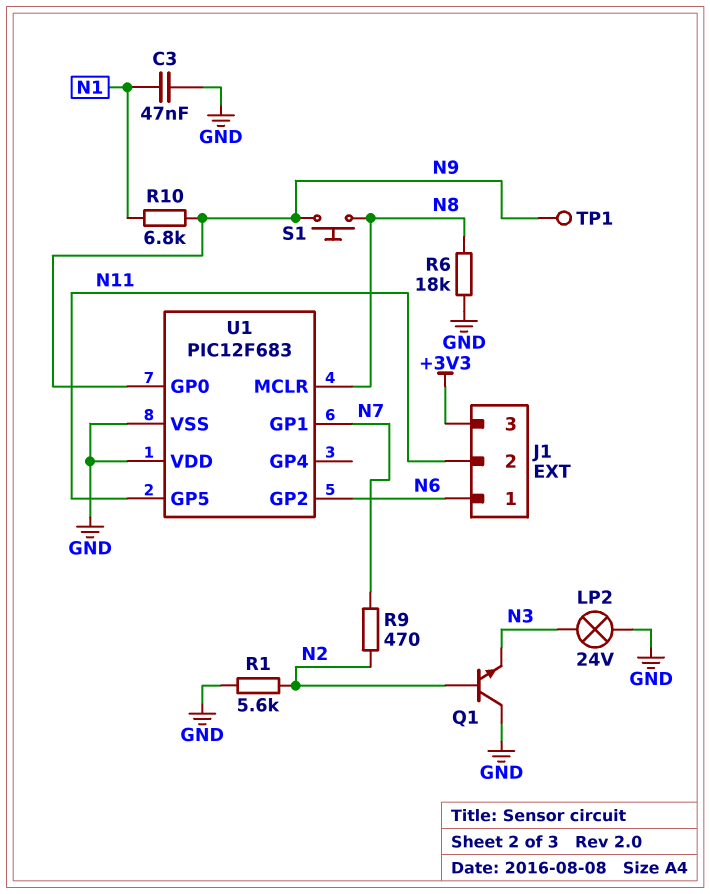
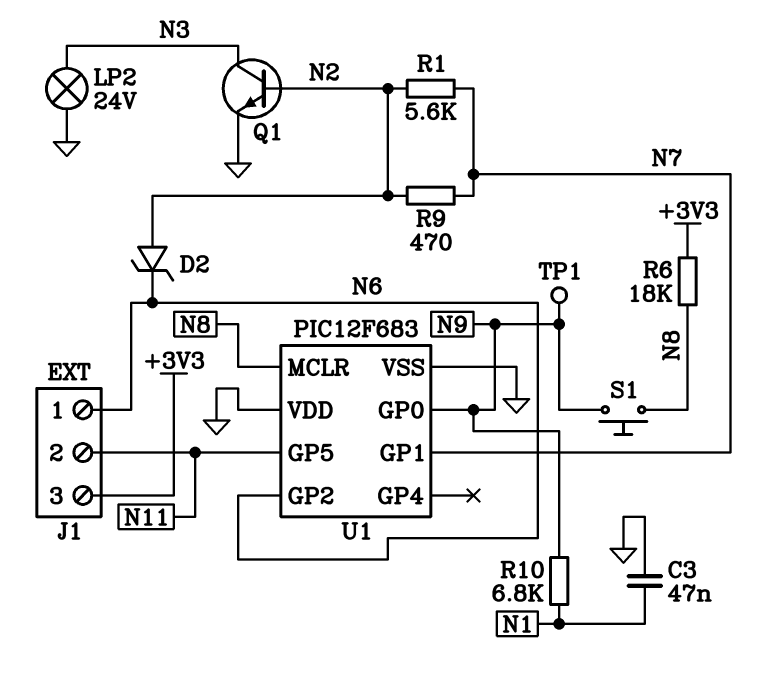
D2: none -> zener (A N2, K N6)
Q1: NPN (B N2, C GND, E N3) -> NPN (B N2, C N3, E GND)
R1: 5.6k (GND, N2) -> 5.6k (N2, N7)
R6: 18k (GND, N8) -> 18k (+3V3, N8)

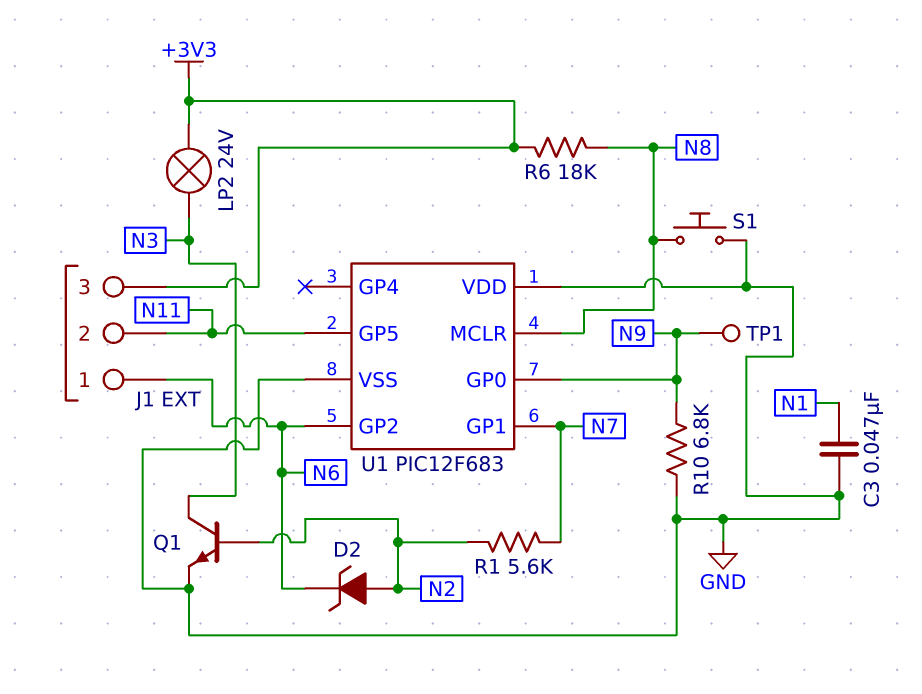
LP2: lamp 24V (GND, N3) -> lamp 24V (+3V3, N3)
R9: 470 (N2, N7) -> none
R10: 6.8k (N1, N9) -> 6.8k (GND, N9)
S1: button (N8, N9) -> button (GND, N8)

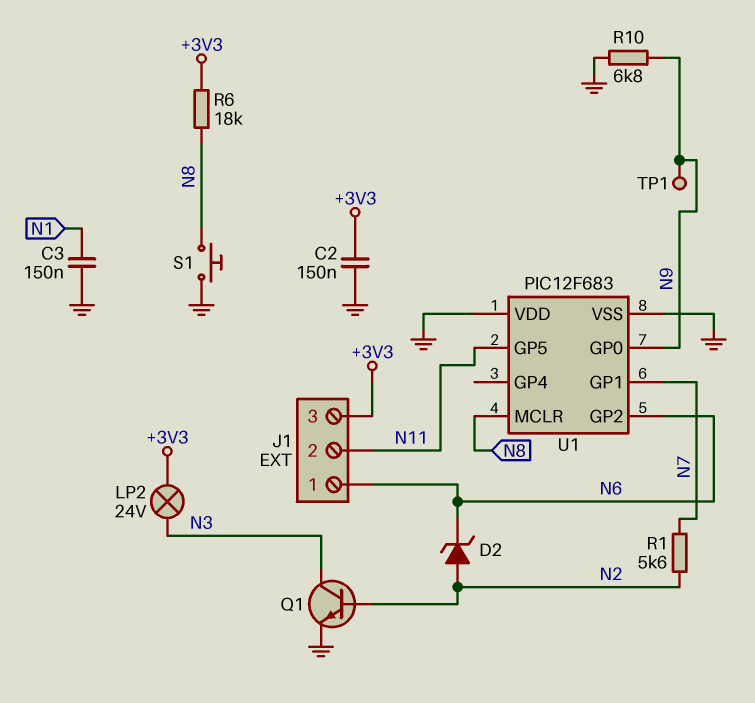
C2: none -> 150nF (+3V3, GND)
C3: 47nF (GND, N1) -> 150nF (GND, N1)

